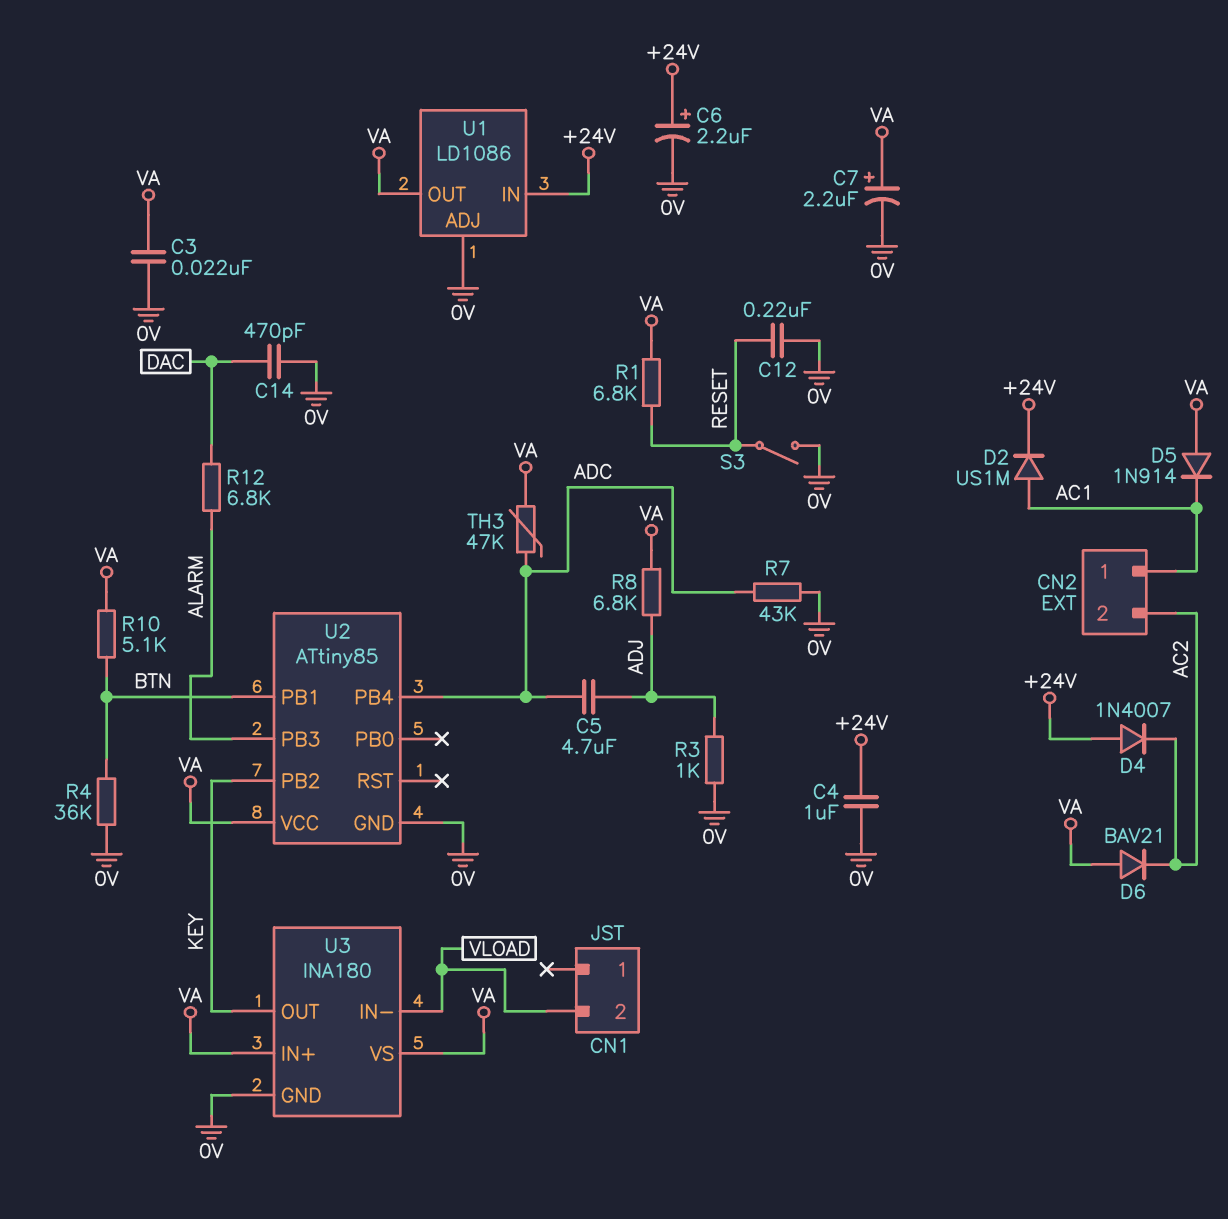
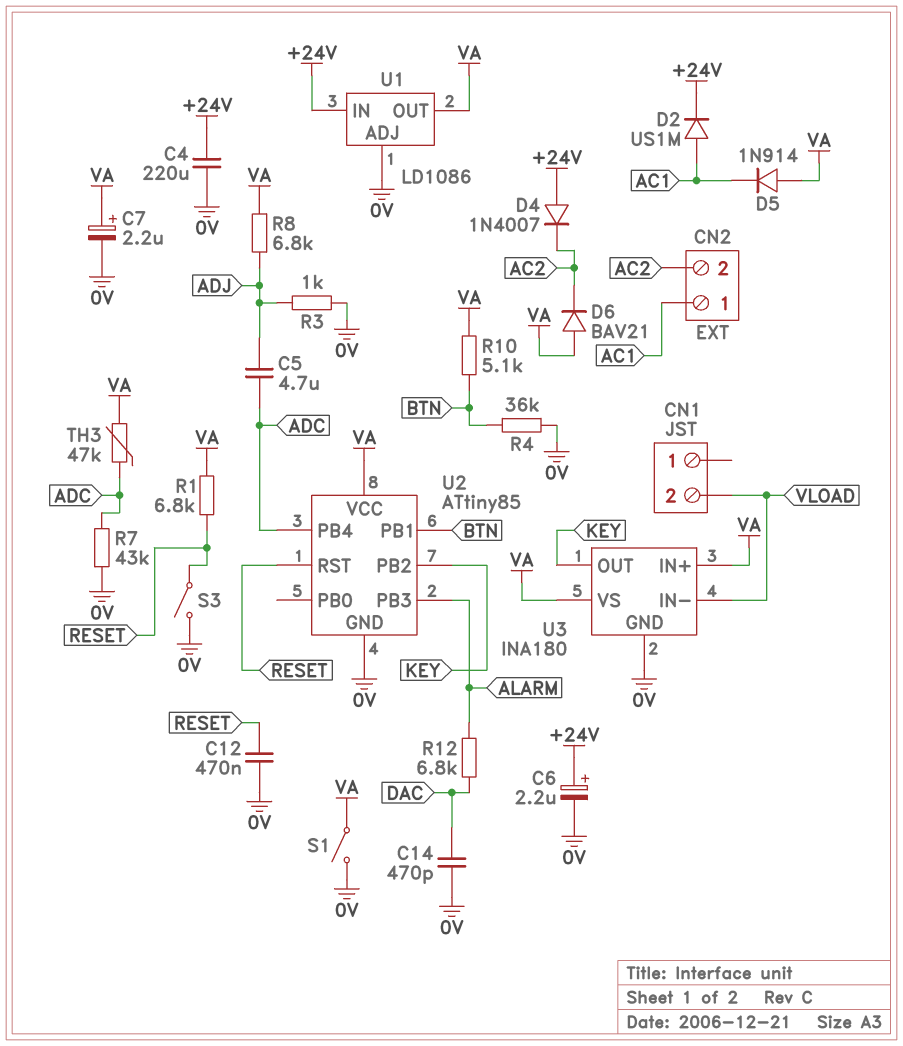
C3: 22nF (0V, VA) -> none
C4: 1uF (+24V, 0V) -> 220uF (+24V, 0V)
C12: 220nF (0V, RESET) -> 470nF (0V, RESET)
S1: none -> switch (0V, VA)
U2 pin RST: none -> RESET

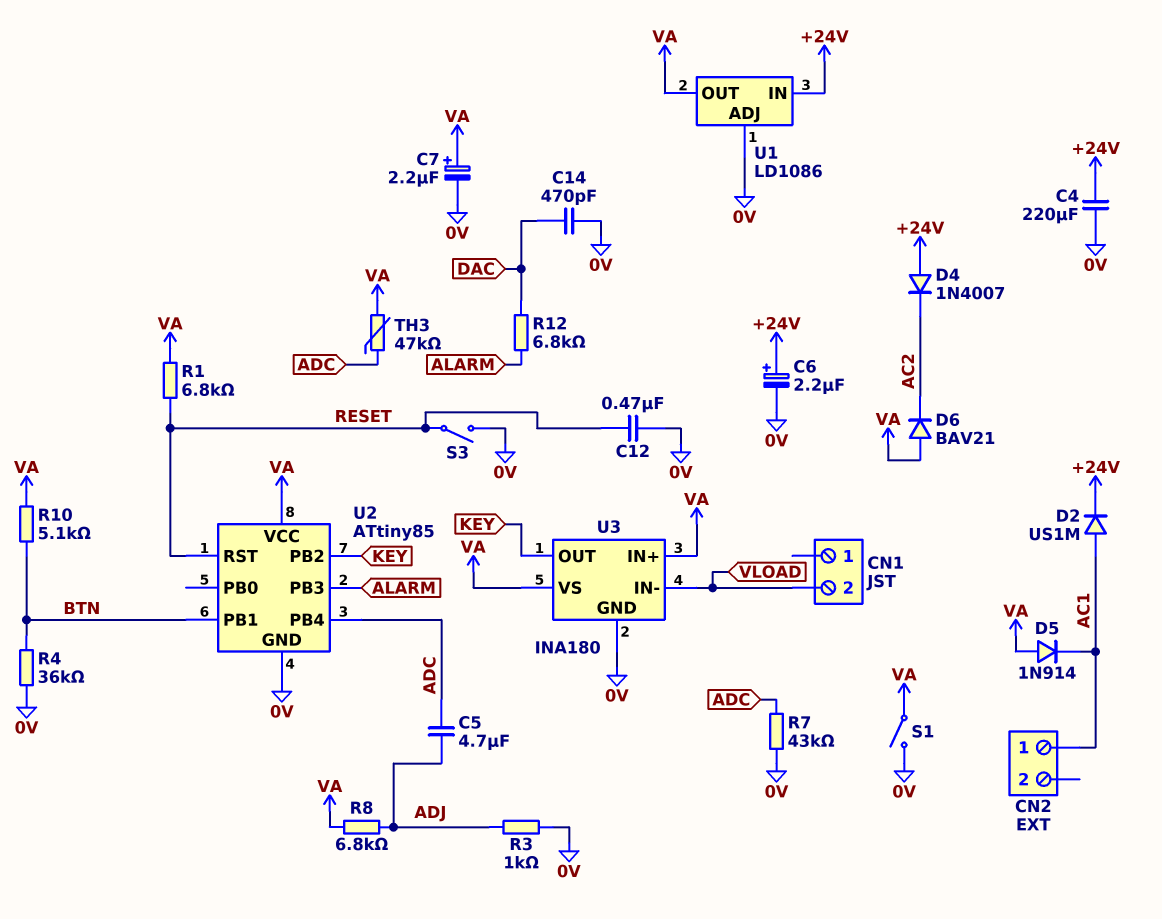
CN2 pin 2: AC2 -> none

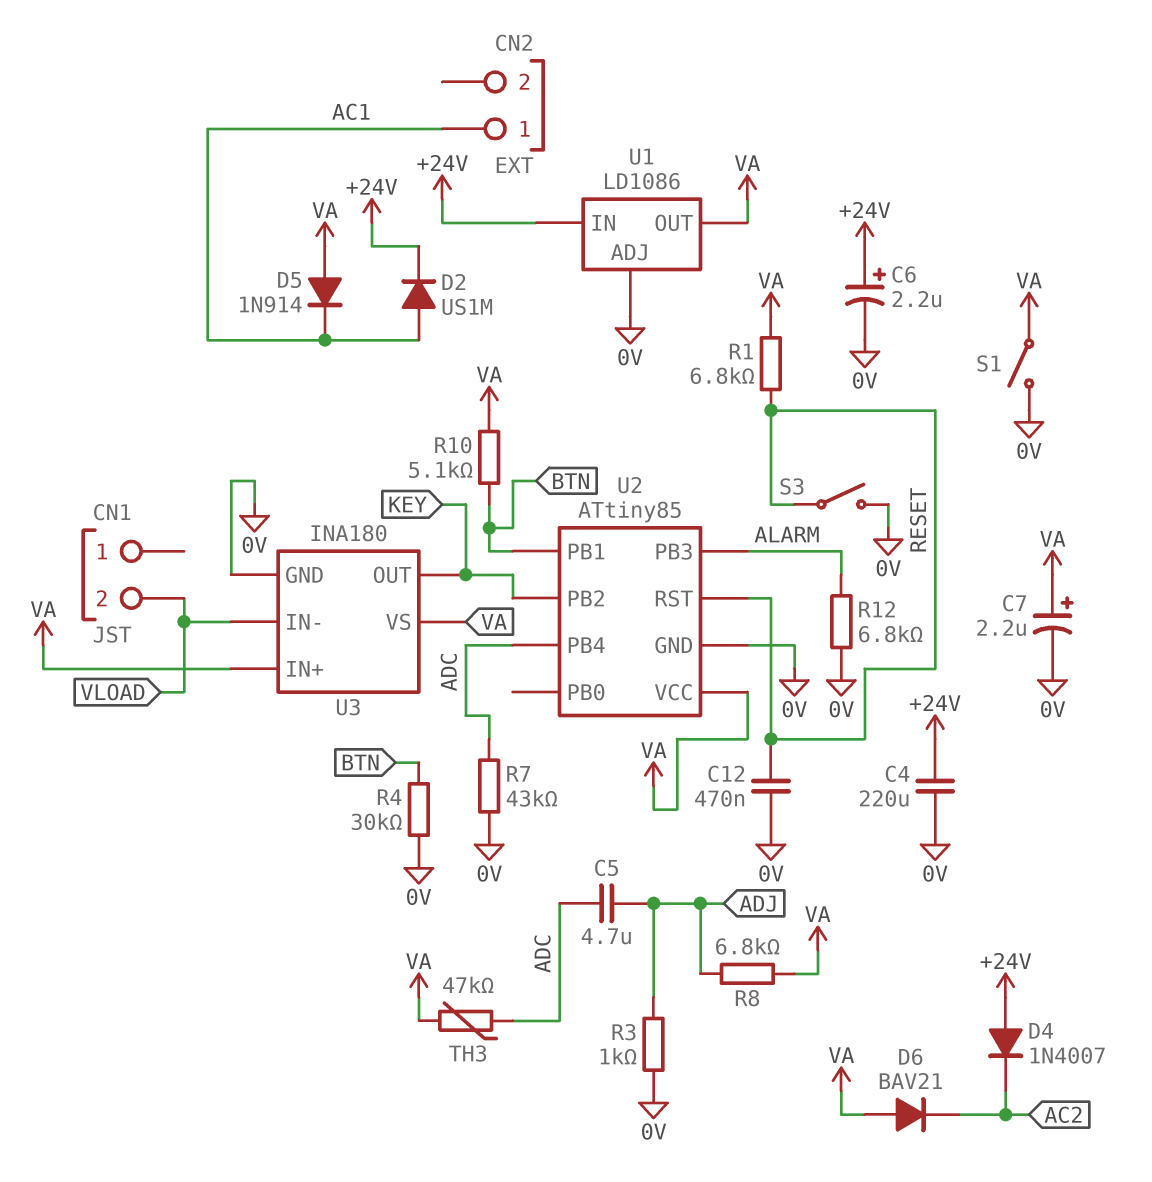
C14: 470pF (0V, DAC) -> none
R4: 36k (0V, BTN) -> 30k (0V, BTN)
R12: 6.8k (ALARM, DAC) -> 6.8k (0V, ALARM)

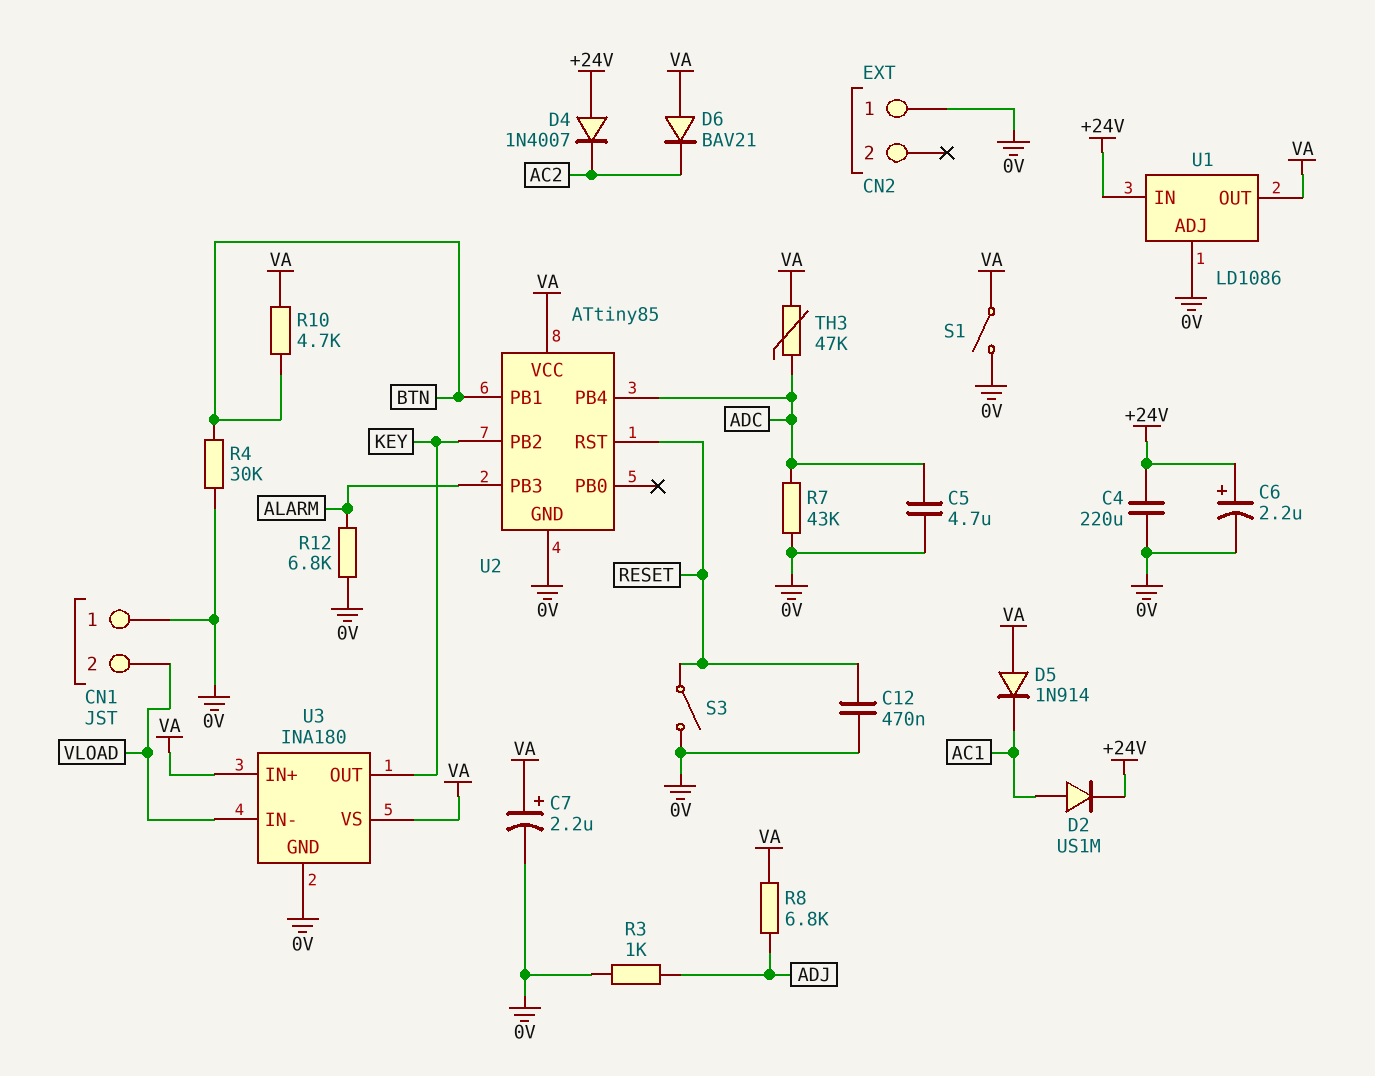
C5: 4.7uF (ADC, ADJ) -> 4.7uF (0V, ADC)
CN1 pin 1: none -> 0V
CN2 pin 1: AC1 -> 0V
R1: 6.8k (RESET, VA) -> none
R10: 5.1k (BTN, VA) -> 4.7k (BTN, VA)

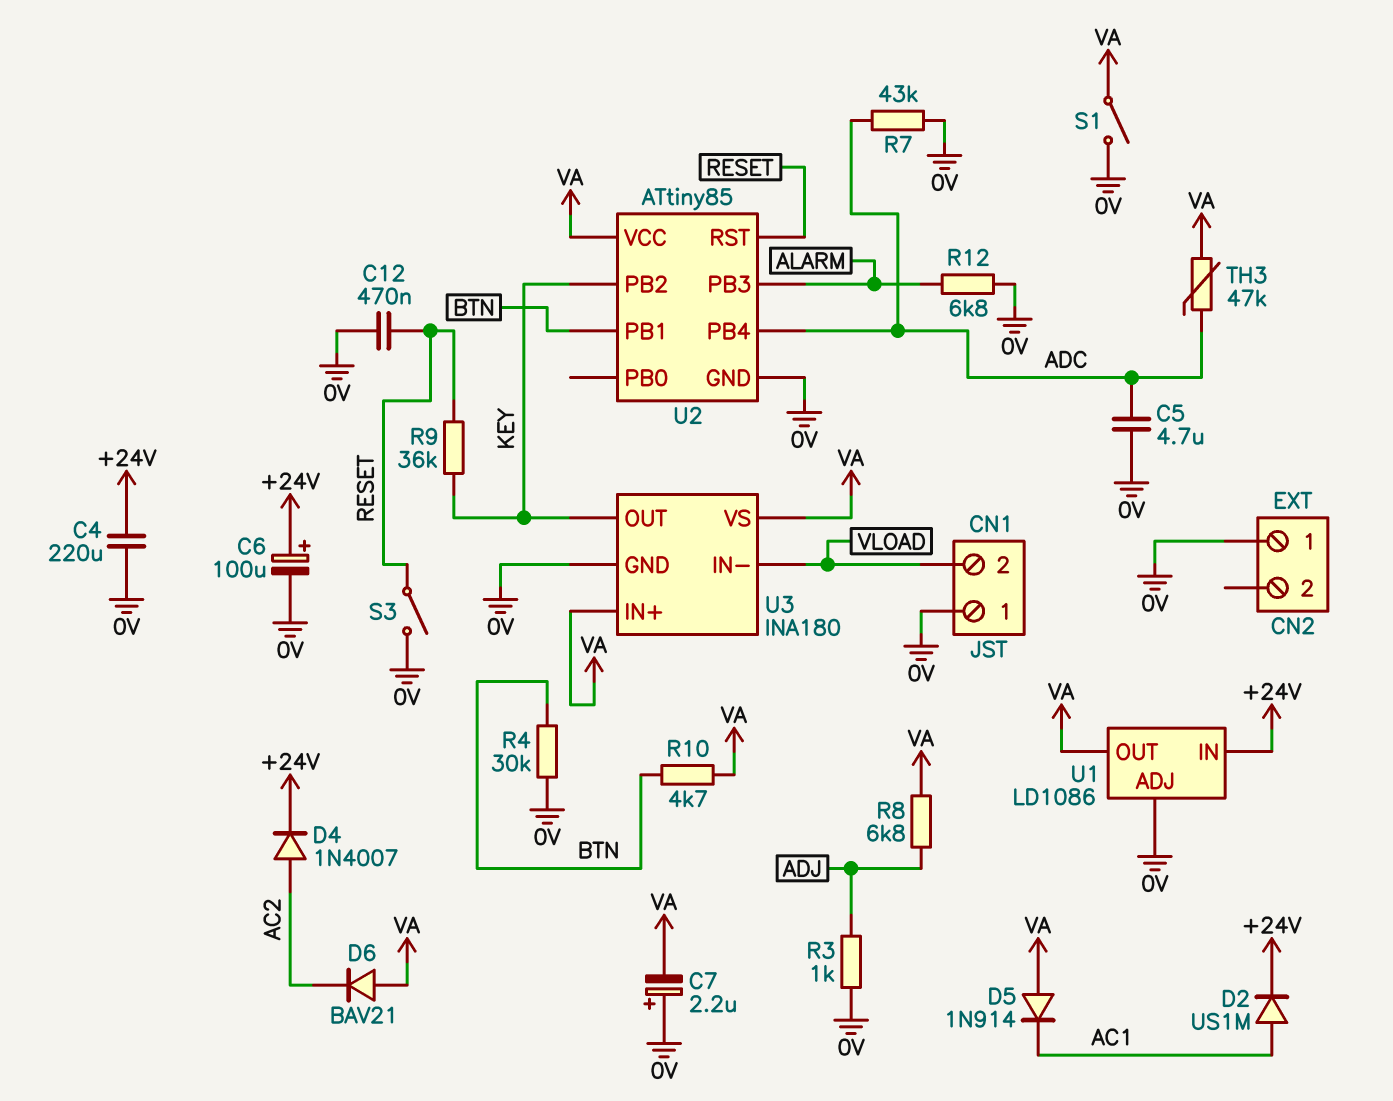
C6: 2.2uF (plus +24V, minus 0V) -> 100uF (plus +24V, minus 0V)
C7: 2.2uF (plus VA, minus 0V) -> 2.2uF (plus 0V, minus VA)
D4: diode 1N4007 (A +24V, K AC2) -> diode 1N4007 (A AC2, K +24V)
R9: none -> 36k (KEY, RESET)

